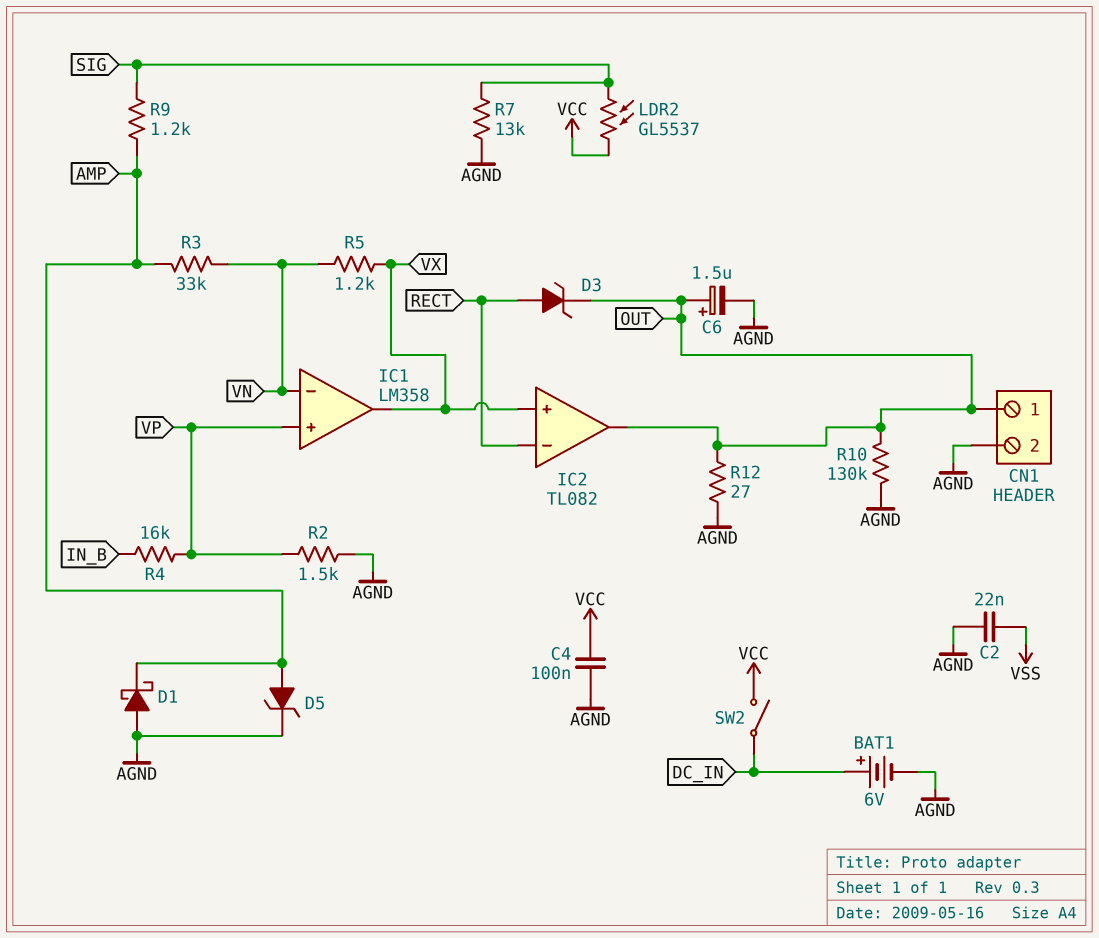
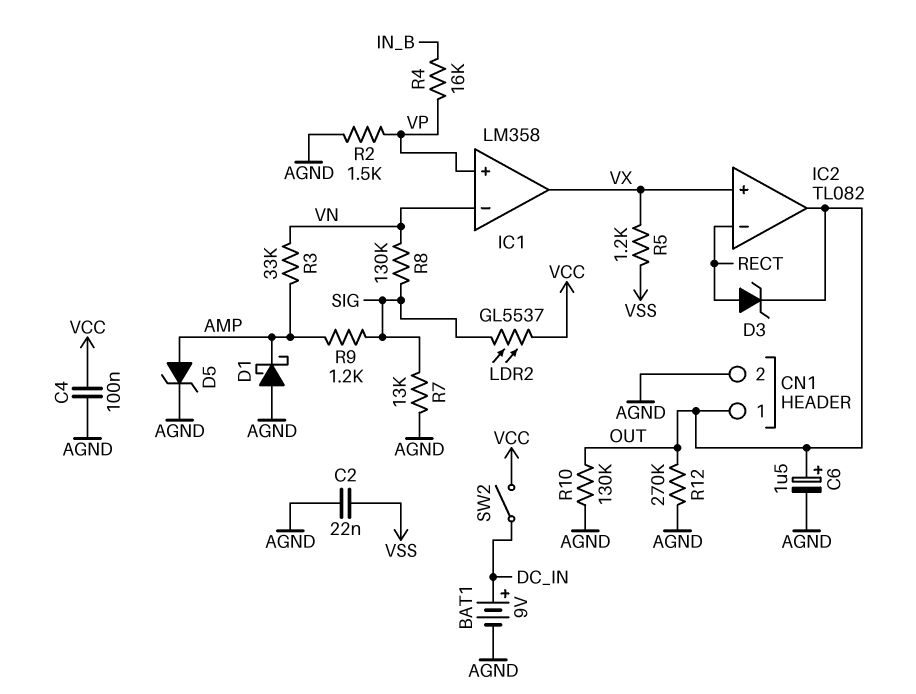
BAT1: 6V (plus DC_IN, minus AGND) -> 9V (plus DC_IN, minus AGND)
R5: 1.2k (VN, VX) -> 1.2k (VSS, VX)
R8: none -> 130k (SIG, VN)
R12: 27 (AGND, OUT) -> 270k (AGND, OUT)

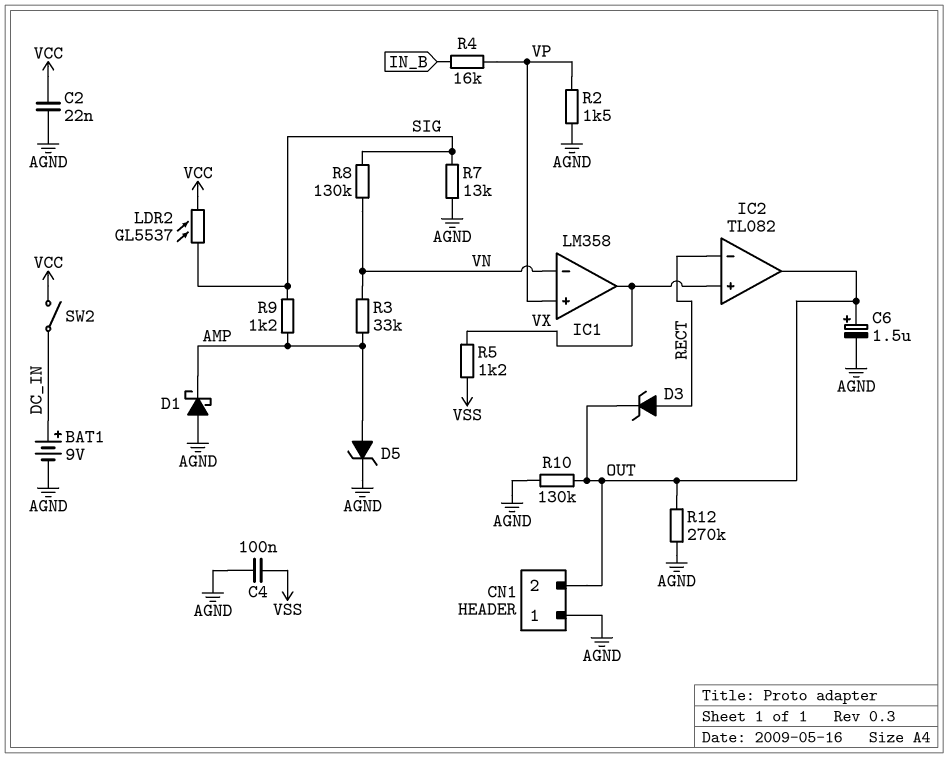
C2: 22nF (AGND, VSS) -> 22nF (AGND, VCC)
C4: 100nF (AGND, VCC) -> 100nF (AGND, VSS)
CN1 pin 1: OUT -> AGND
CN1 pin 2: AGND -> OUT

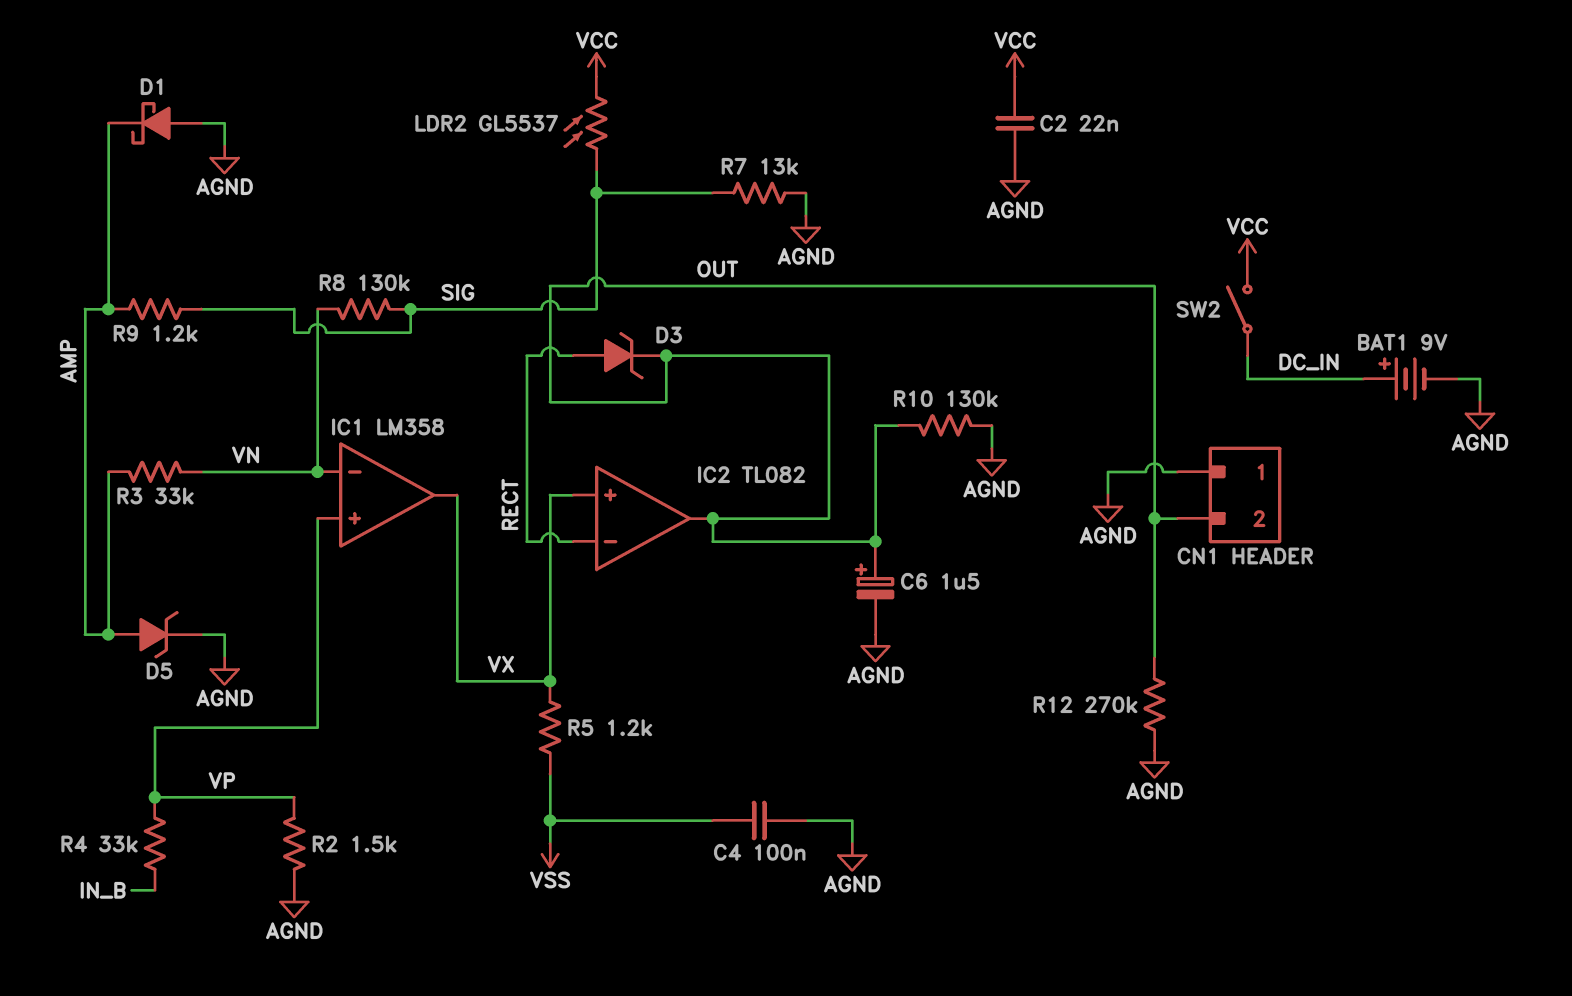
R4: 16k (IN_B, VP) -> 33k (IN_B, VP)

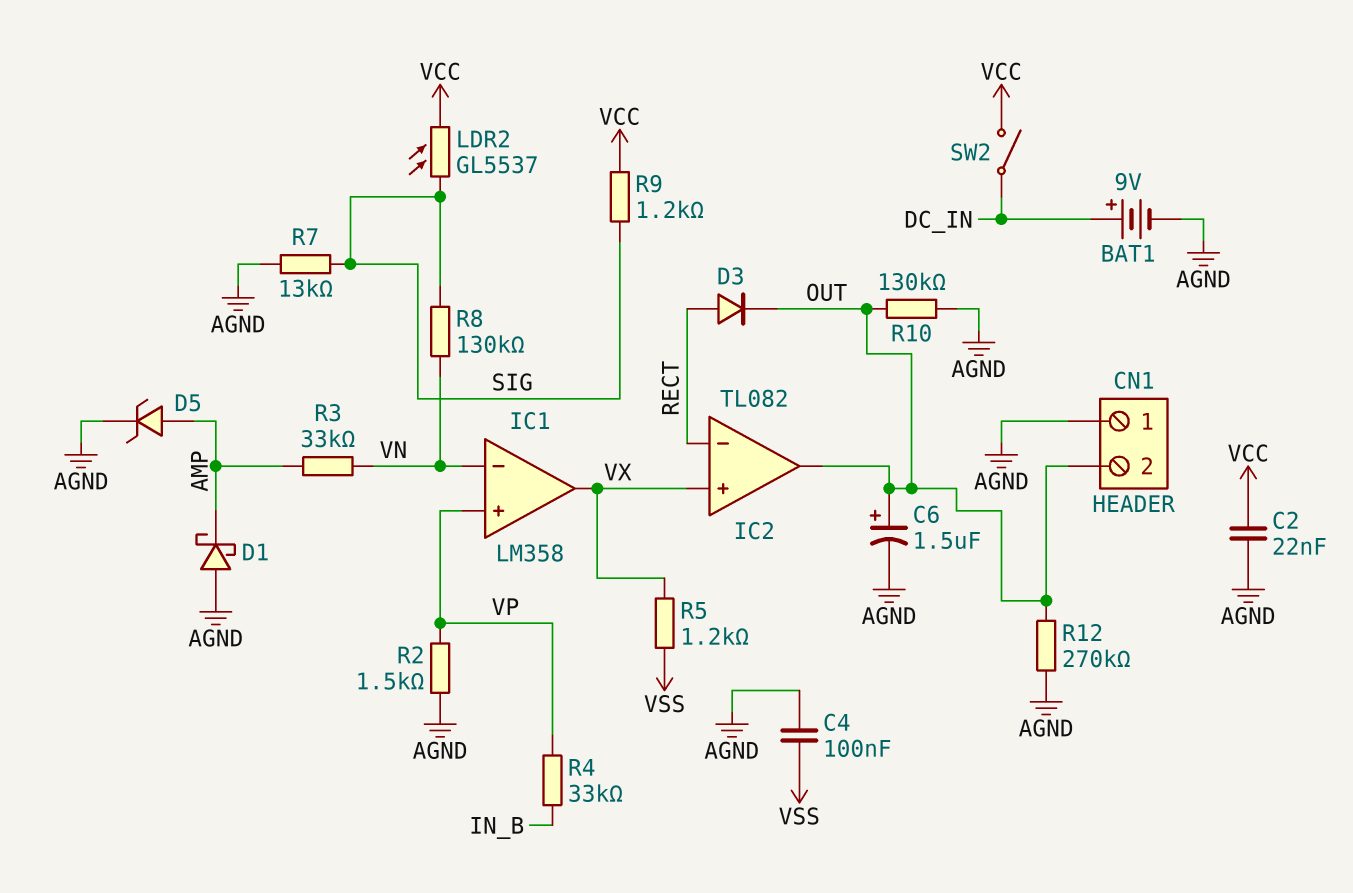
D3: zener (A RECT, K OUT) -> diode (A RECT, K OUT)
R9: 1.2k (AMP, SIG) -> 1.2k (SIG, VCC)

